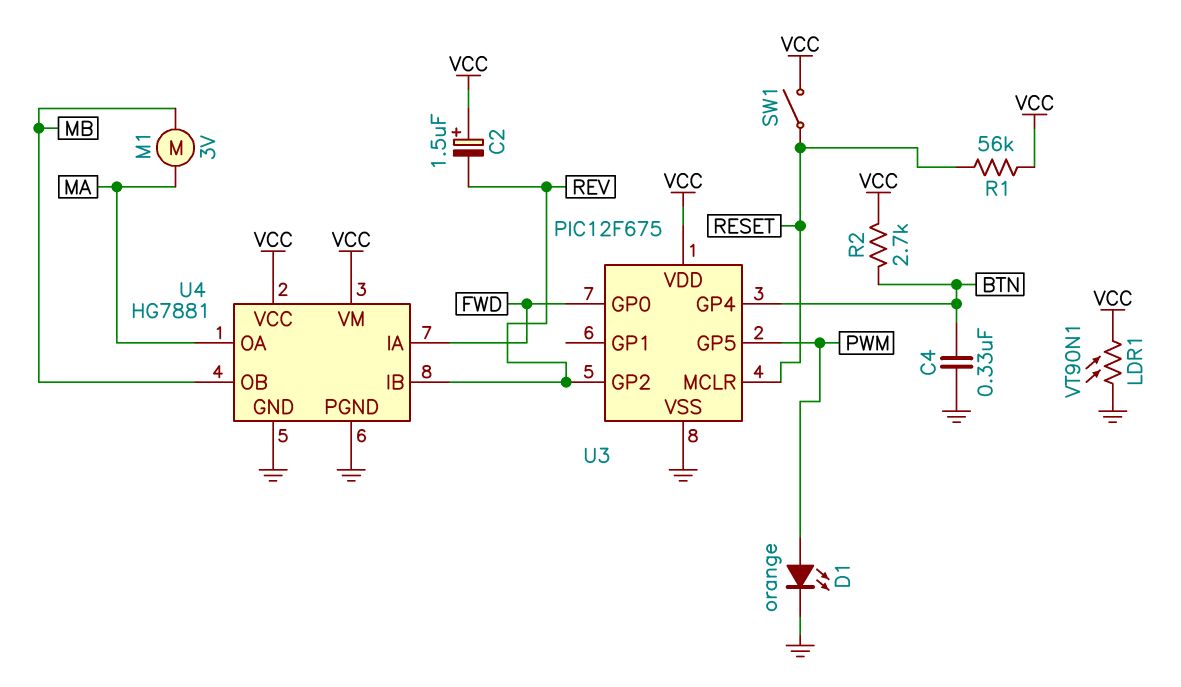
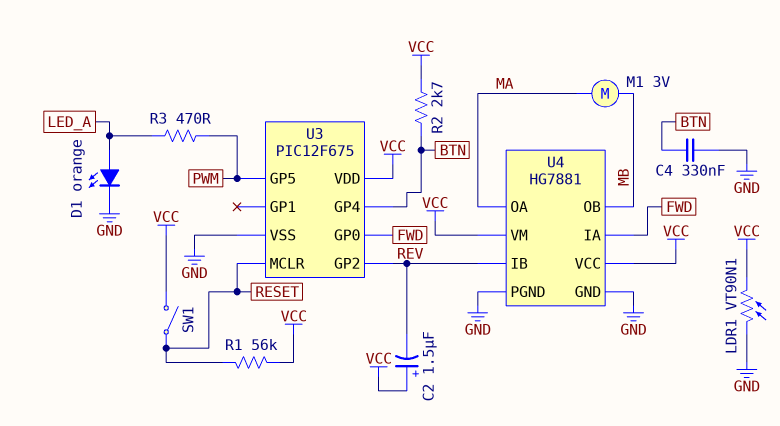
D1: LED orange (A PWM, K GND) -> LED orange (A LED_A, K GND)
R3: none -> 470 (LED_A, PWM)

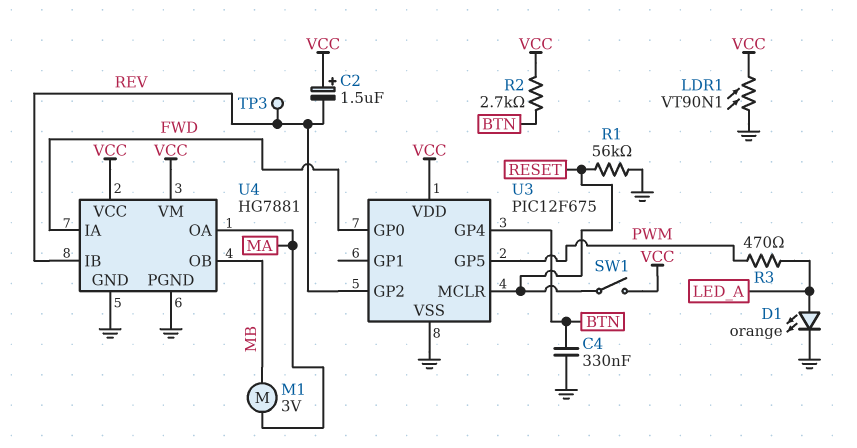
R1: 56k (RESET, VCC) -> 56k (GND, RESET)
TP3: none -> test point (REV)

